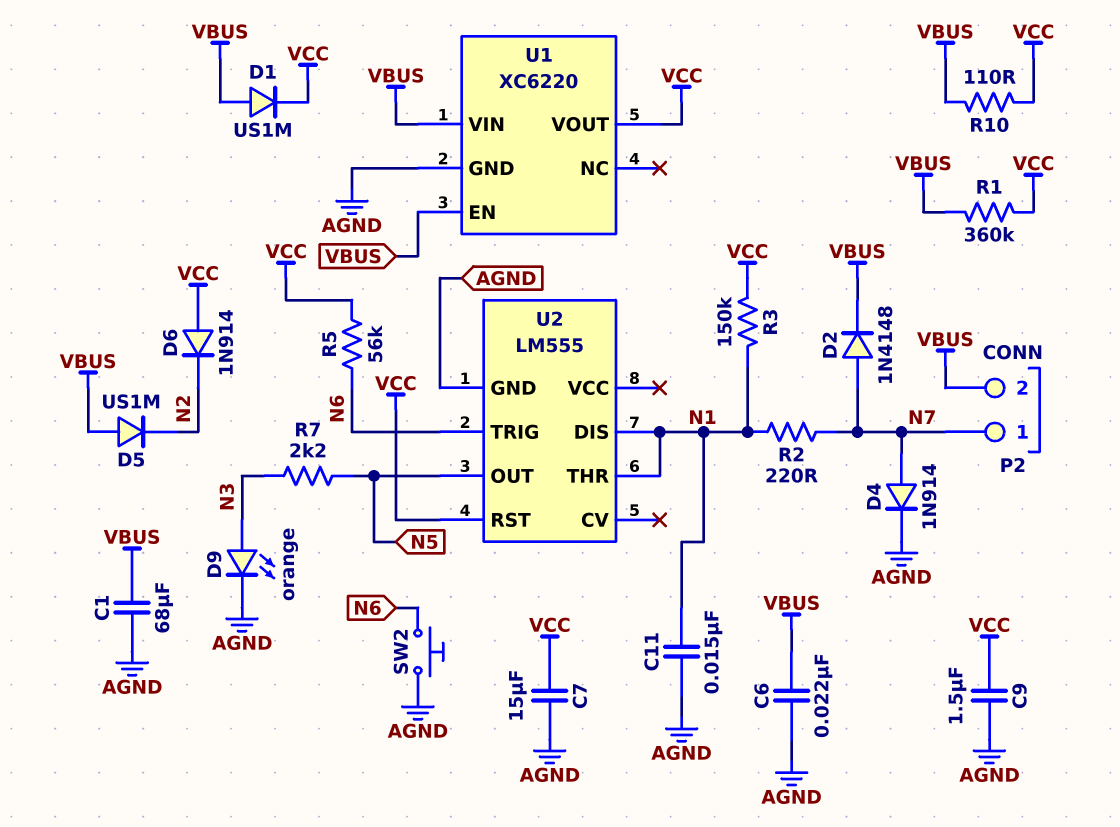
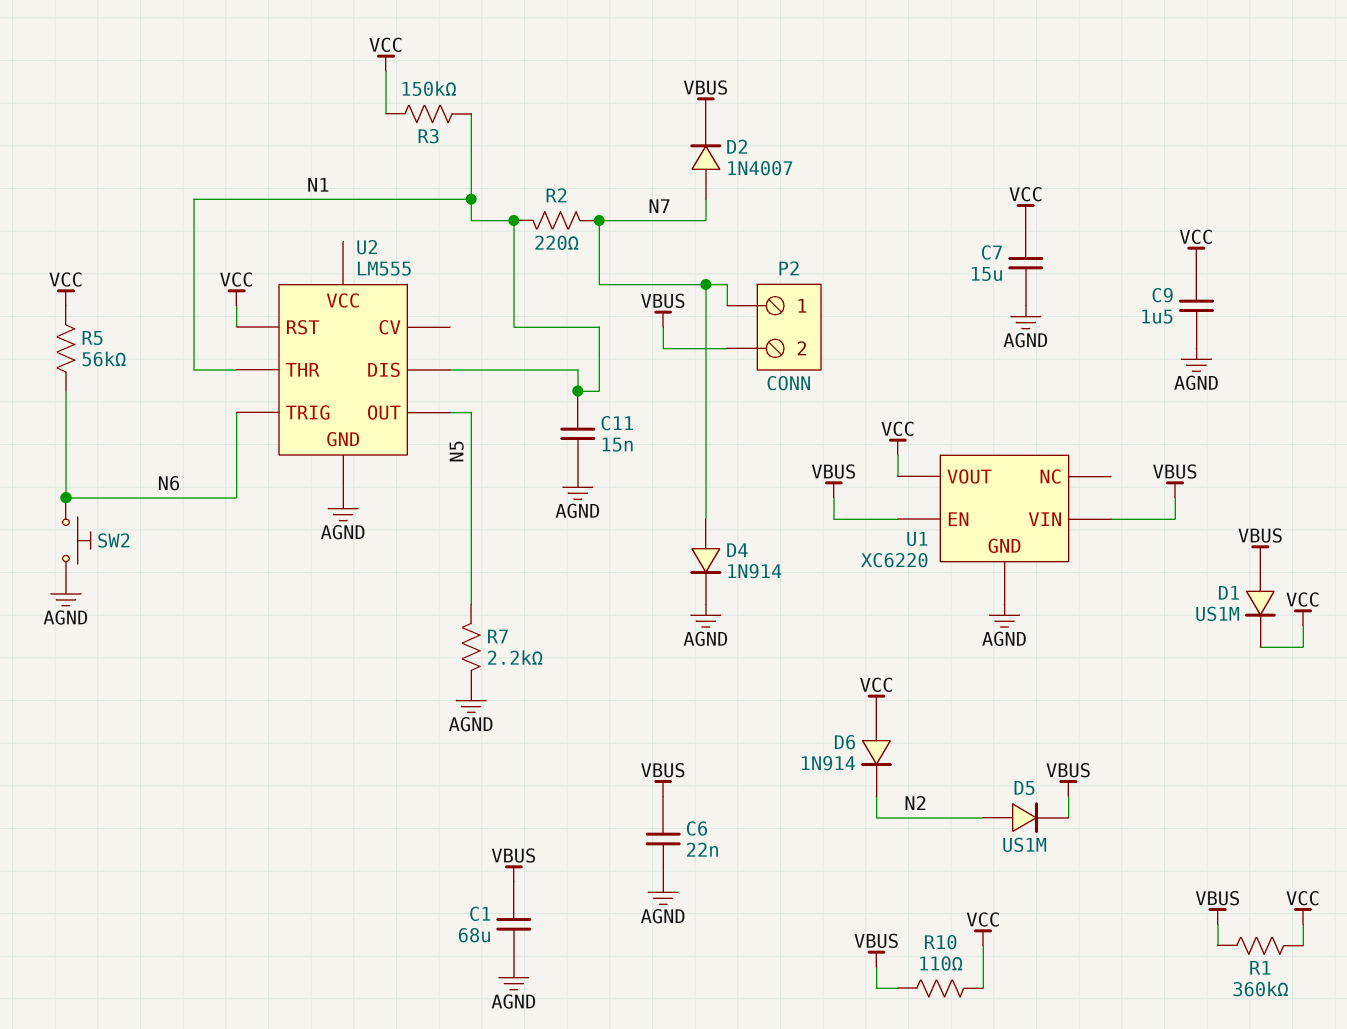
D2: diode 1N4148 (A N7, K VBUS) -> diode 1N4007 (A N7, K VBUS)
D5: diode US1M (A VBUS, K N2) -> diode US1M (A N2, K VBUS)
D9: LED orange (A N3, K AGND) -> none
R7: 2.2k (N3, N5) -> 2.2k (AGND, N5)

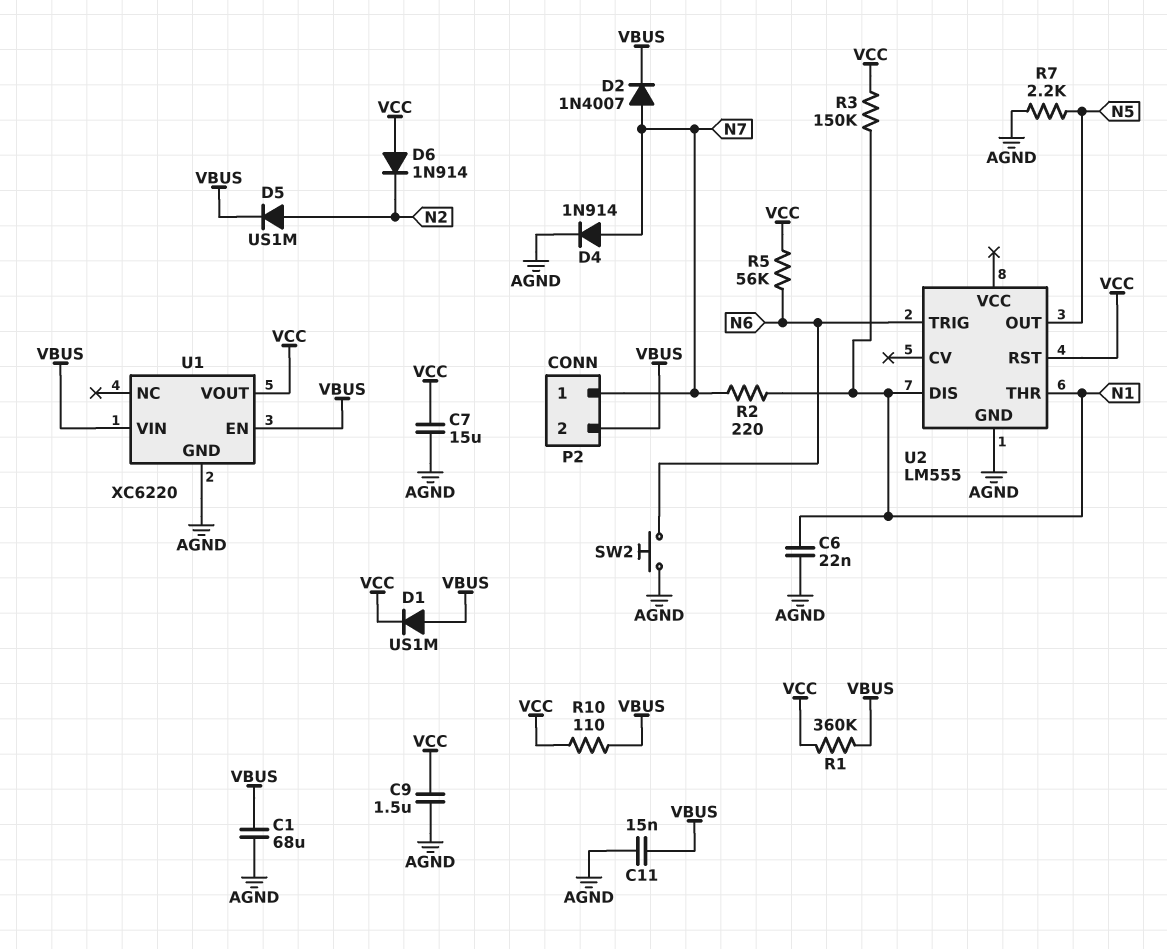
C6: 22nF (AGND, VBUS) -> 22nF (AGND, N1)
C11: 15nF (AGND, N1) -> 15nF (AGND, VBUS)

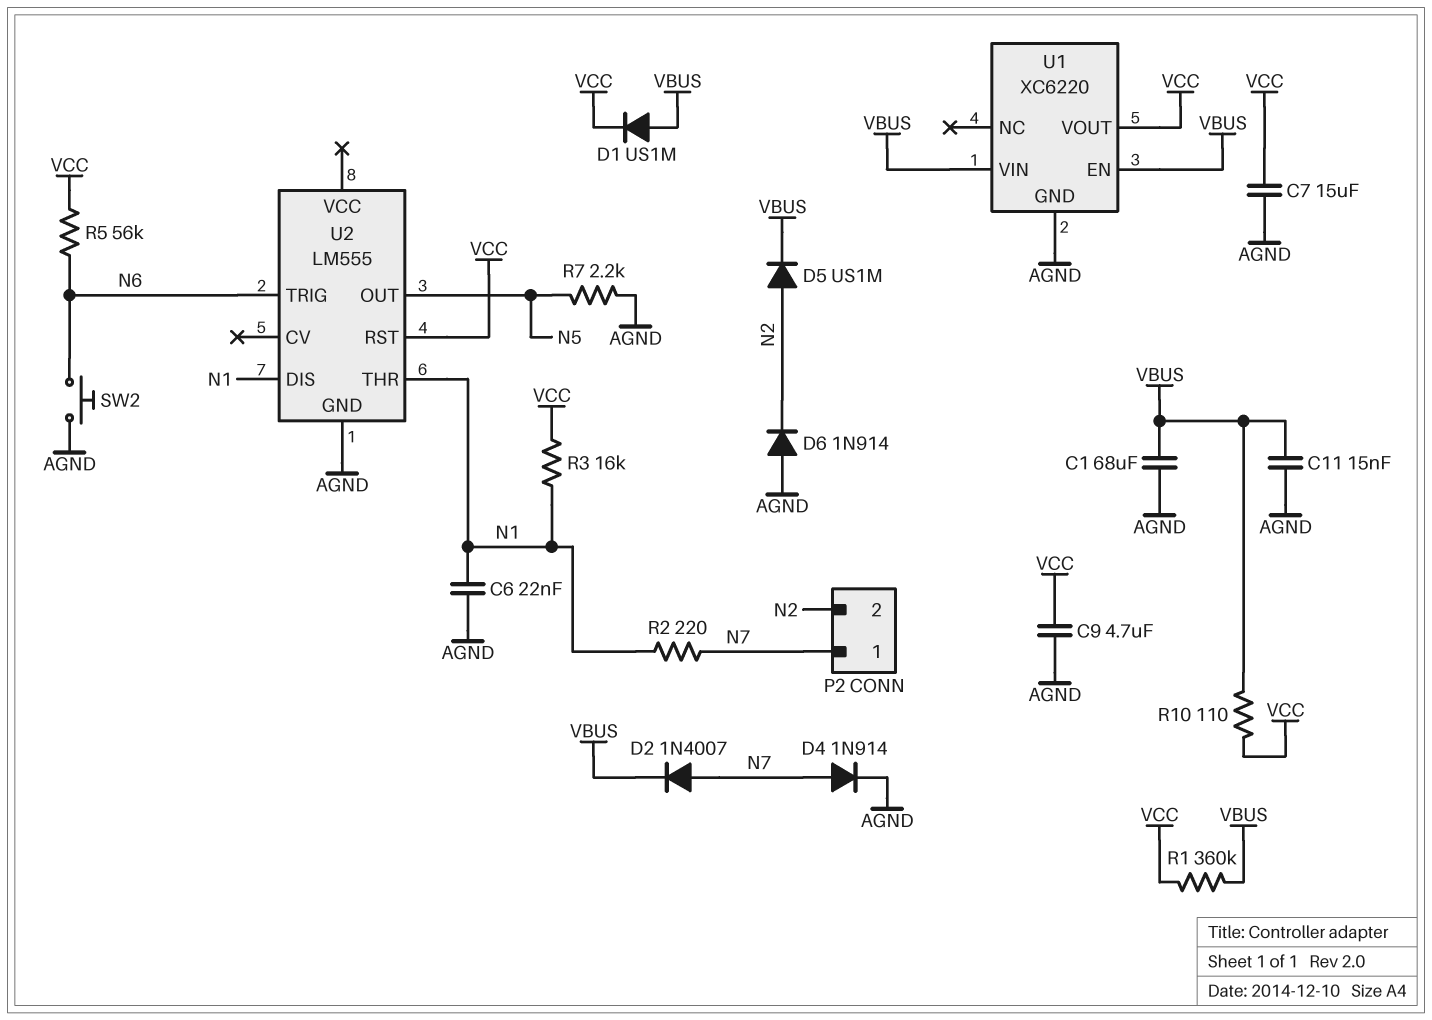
C9: 1.5uF (AGND, VCC) -> 4.7uF (AGND, VCC)
D6: diode 1N914 (A VCC, K N2) -> diode 1N914 (A AGND, K N2)
P2 pin 2: VBUS -> N2
R3: 150k (N1, VCC) -> 16k (N1, VCC)

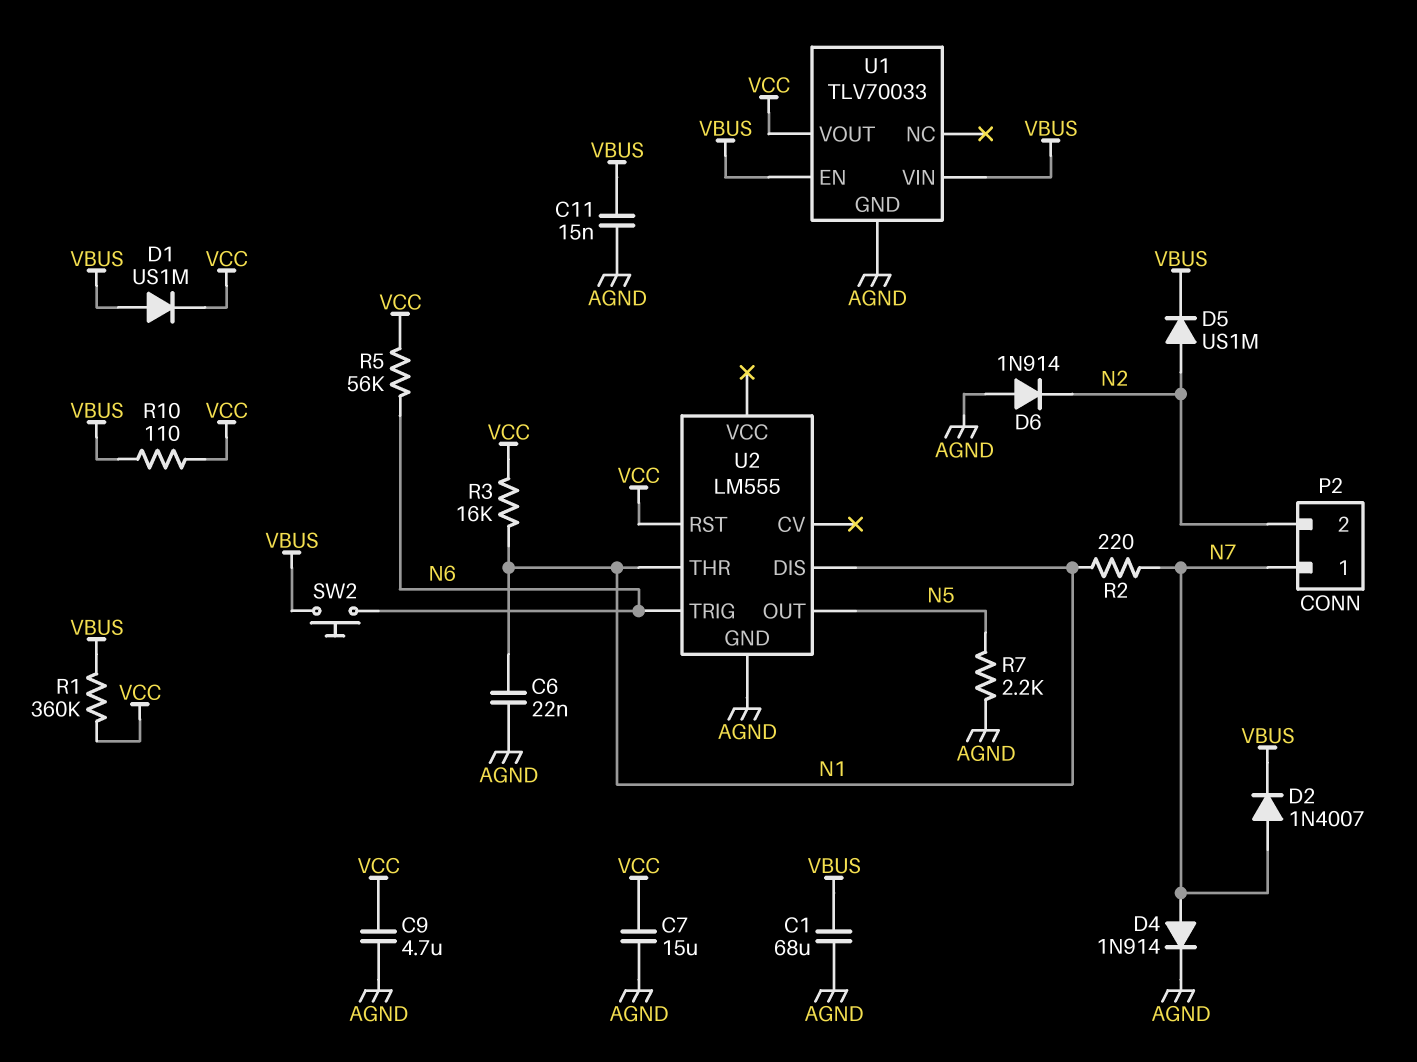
SW2: button (AGND, N6) -> button (N6, VBUS)
U1: XC6220 -> TLV70033

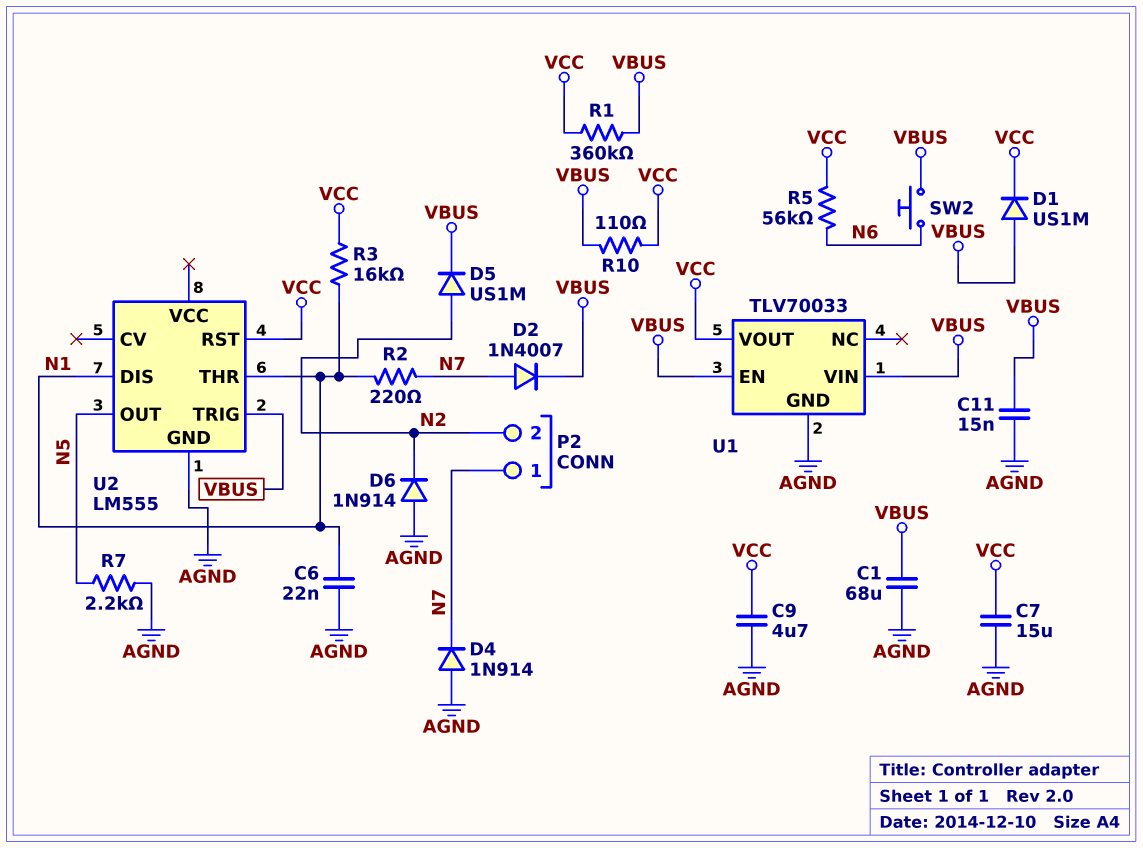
D4: diode 1N914 (A N7, K AGND) -> diode 1N914 (A AGND, K N7)
U2 pin TRIG: N6 -> VBUS

